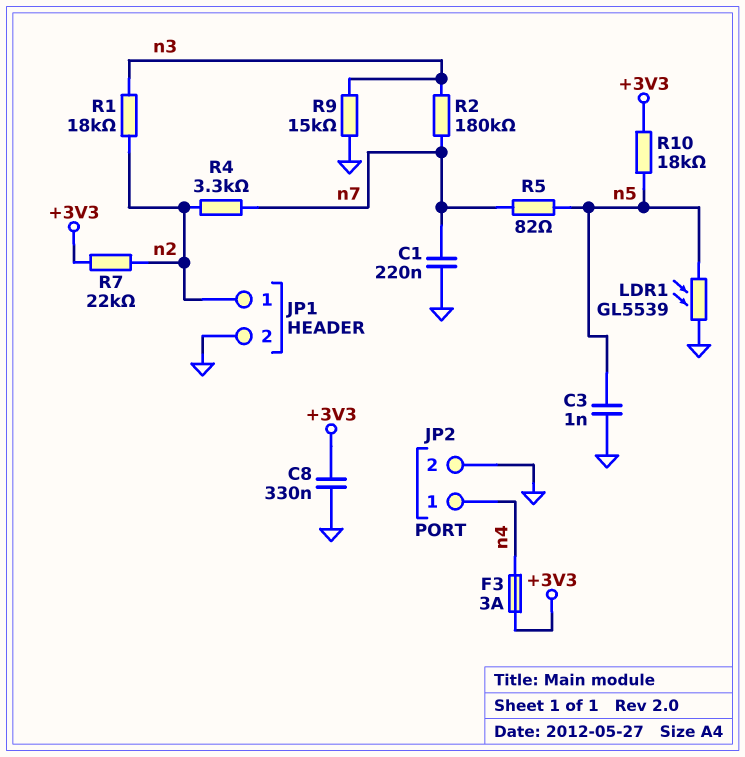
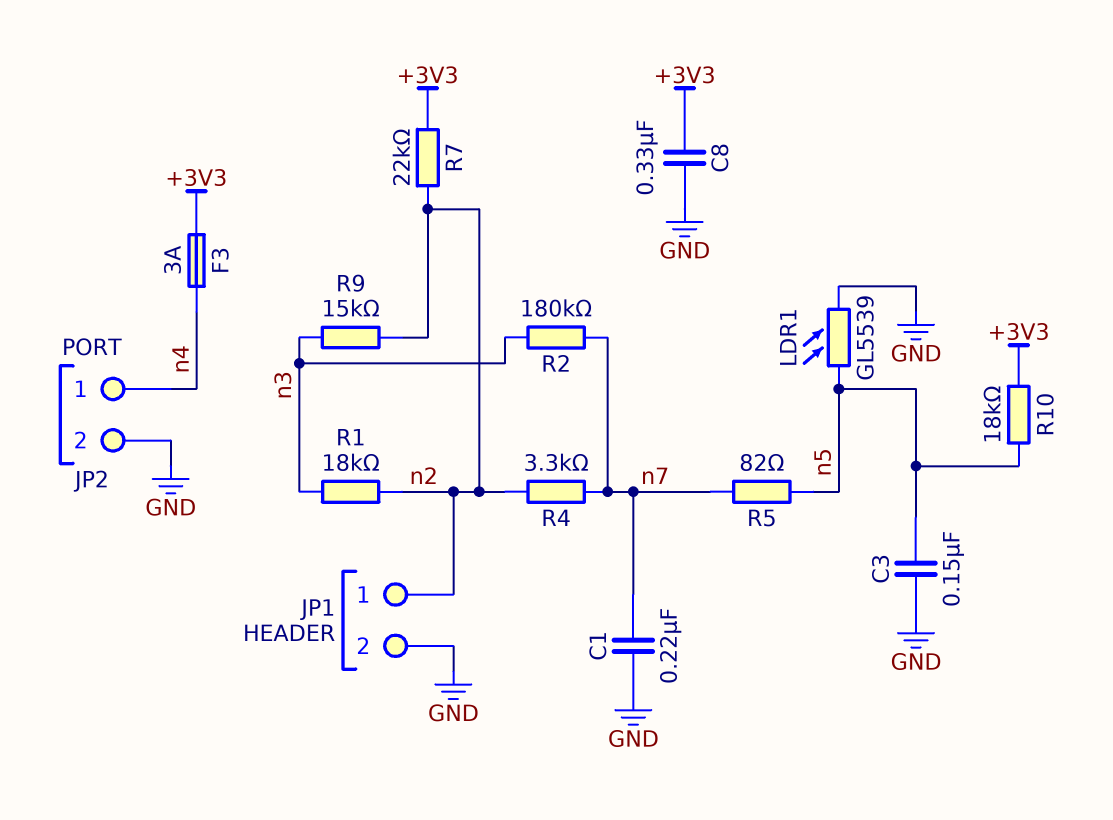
C3: 1nF (GND, n5) -> 150nF (GND, n5)
R9: 15k (GND, n3) -> 15k (n2, n3)

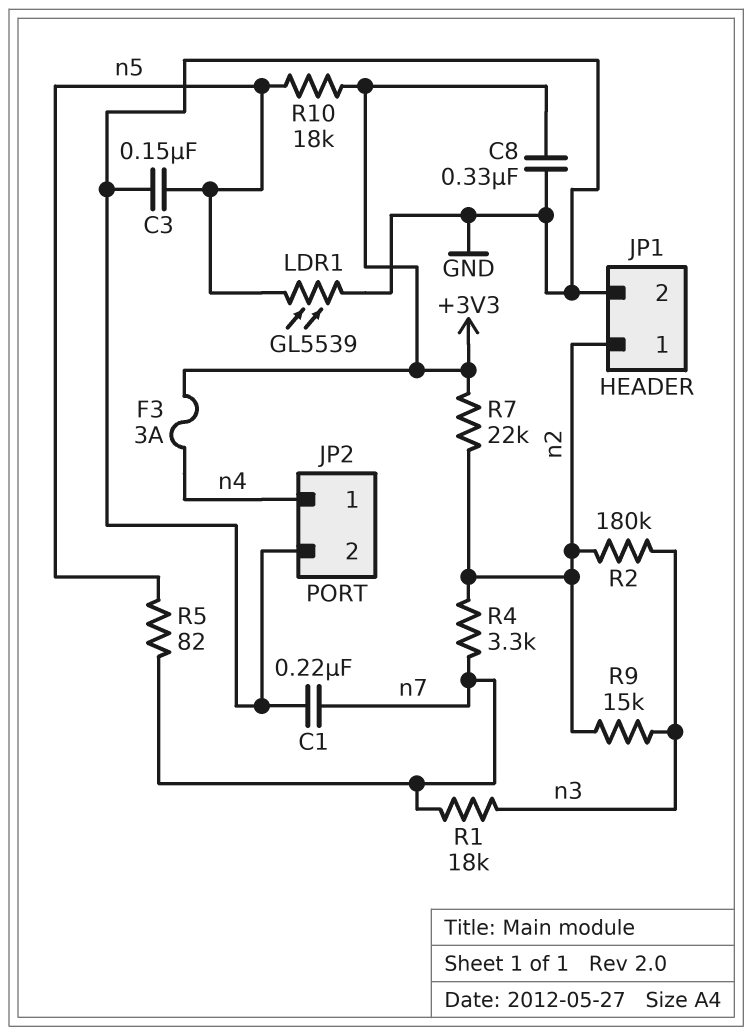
R1: 18k (n2, n3) -> 18k (n3, n7)
R2: 180k (n3, n7) -> 180k (n2, n3)

